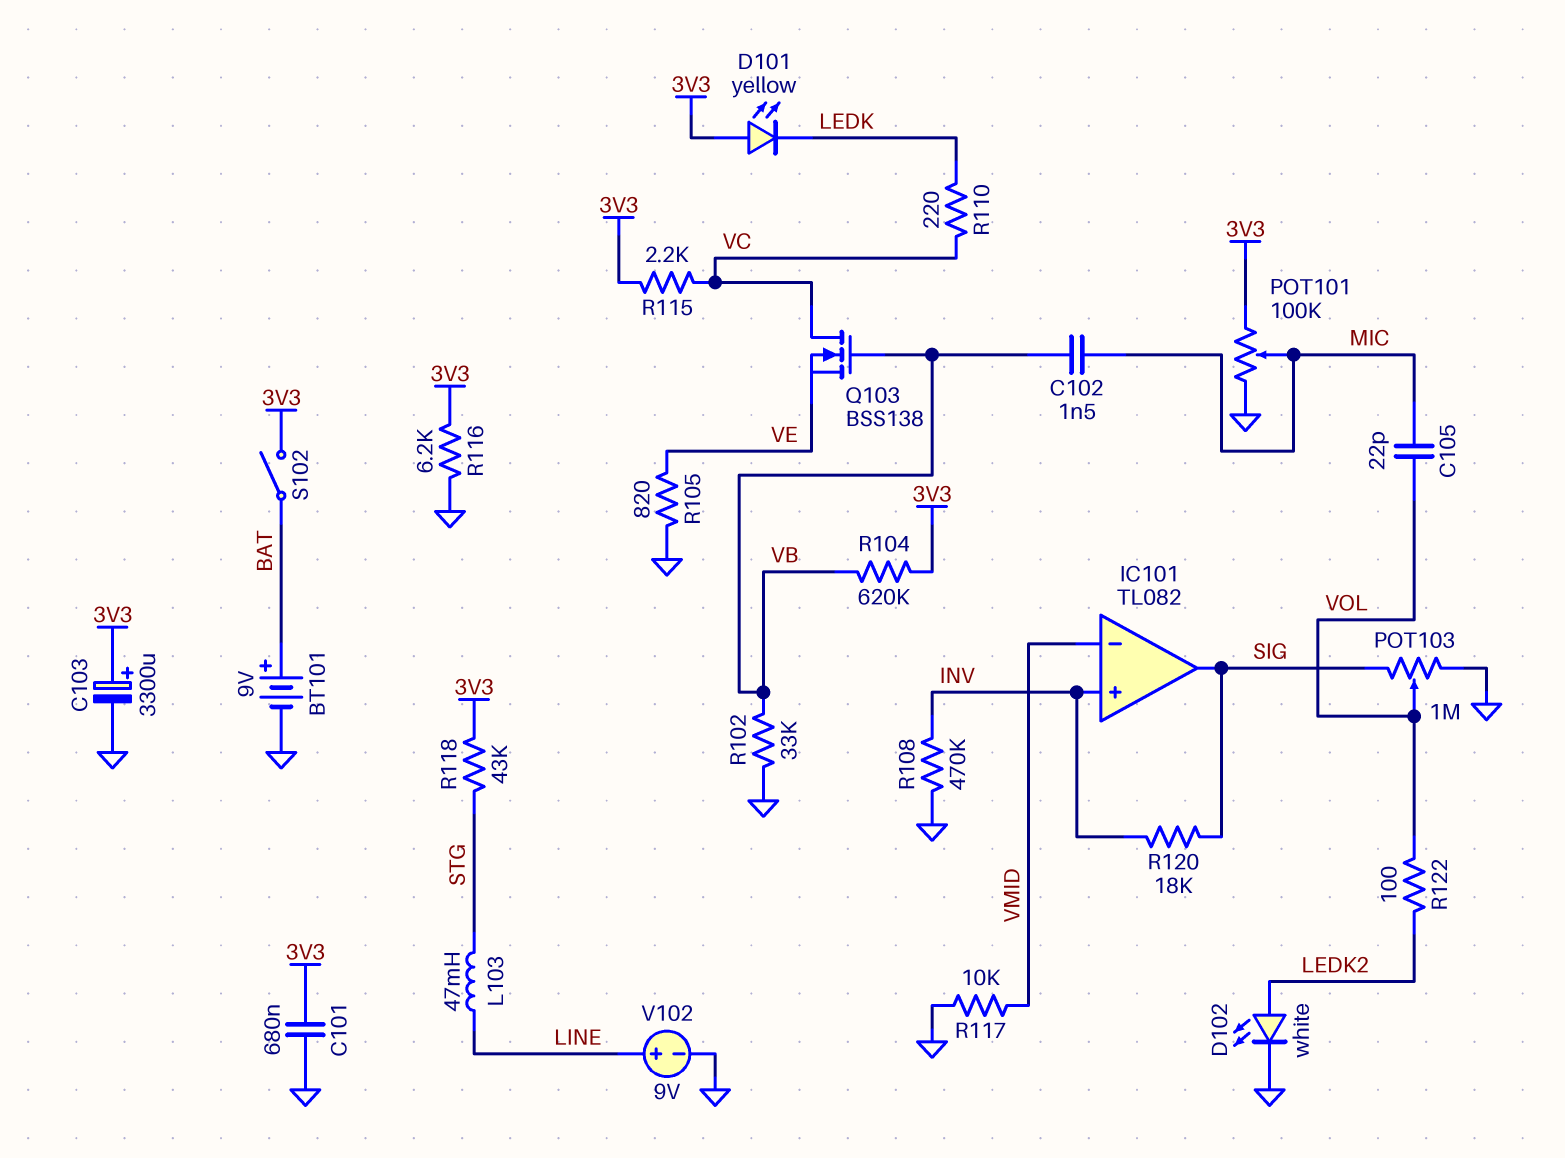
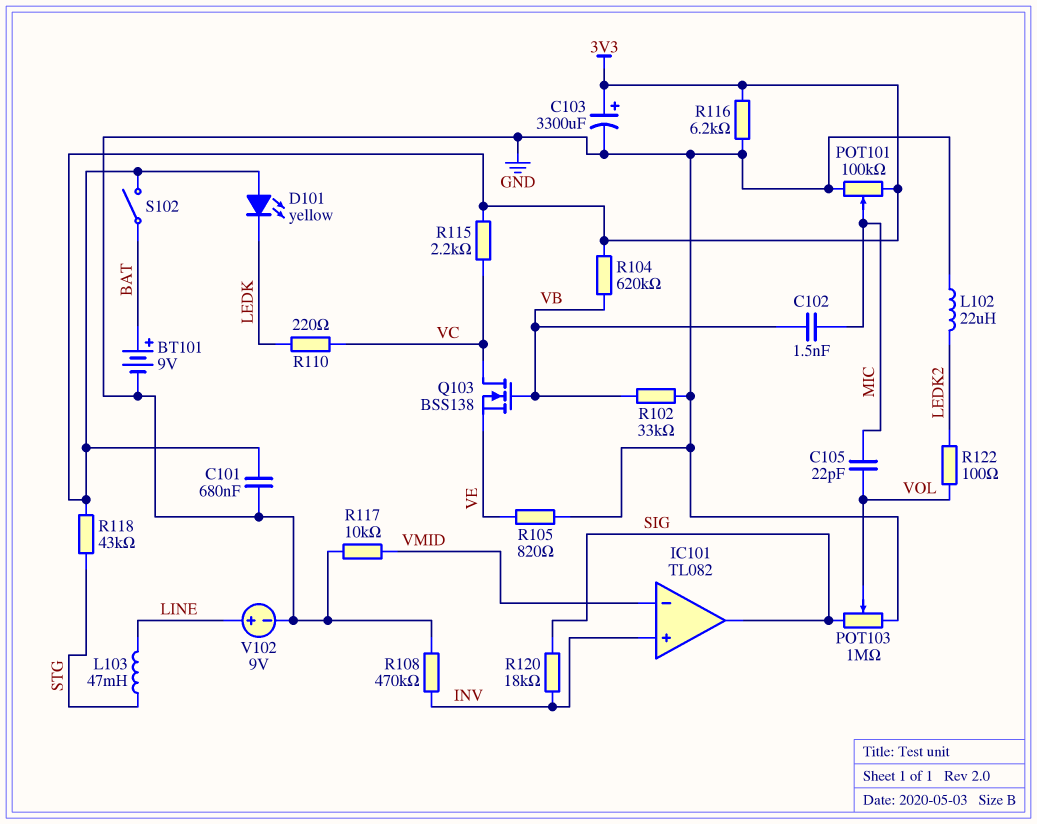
D102: LED white (A LEDK2, K GND) -> none
L102: none -> 22uH (GND, LEDK2)

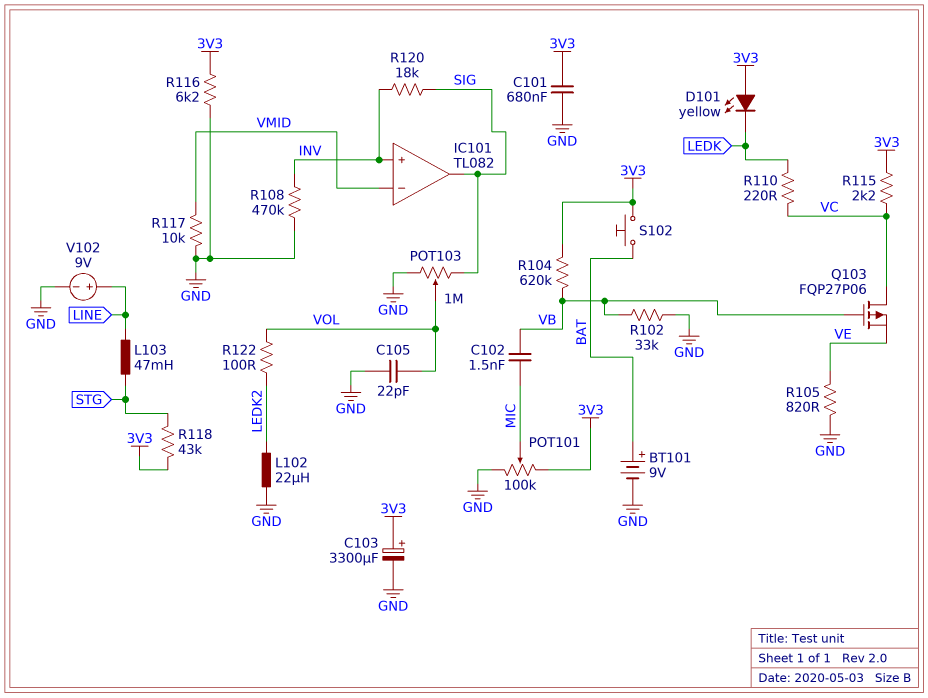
C105: 22pF (MIC, VOL) -> 22pF (GND, VOL)
Q103: NMOS BSS138 (G VB, D VC, S VE) -> PMOS FQP27P06 (G VB, D VC, S VE)
S102: switch (3V3, BAT) -> button (3V3, BAT)

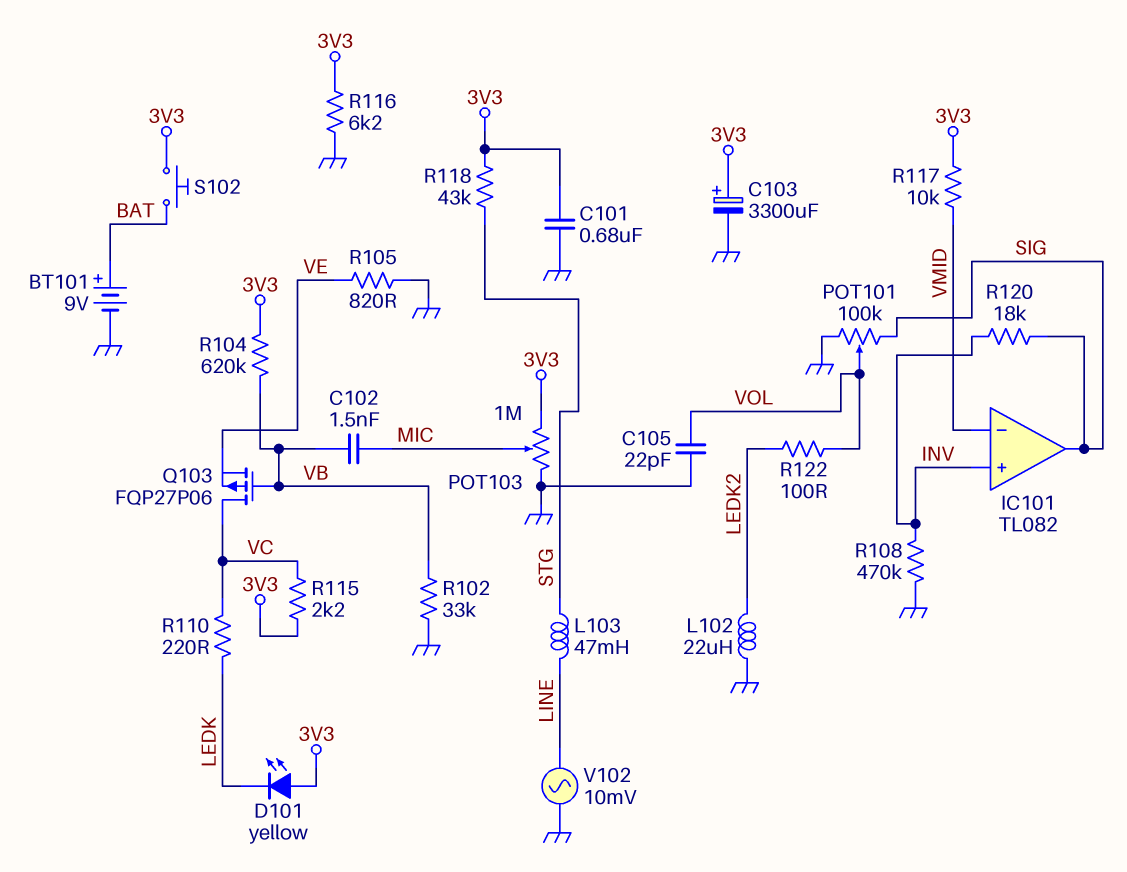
POT101: 100k (3V3, GND, wiper MIC) -> 100k (GND, SIG, wiper VOL)
POT103: 1M (GND, SIG, wiper VOL) -> 1M (3V3, GND, wiper MIC)
R117: 10k (GND, VMID) -> 10k (3V3, VMID)
V102: 9V (plus LINE, minus GND) -> AC 10mV (GND, LINE)

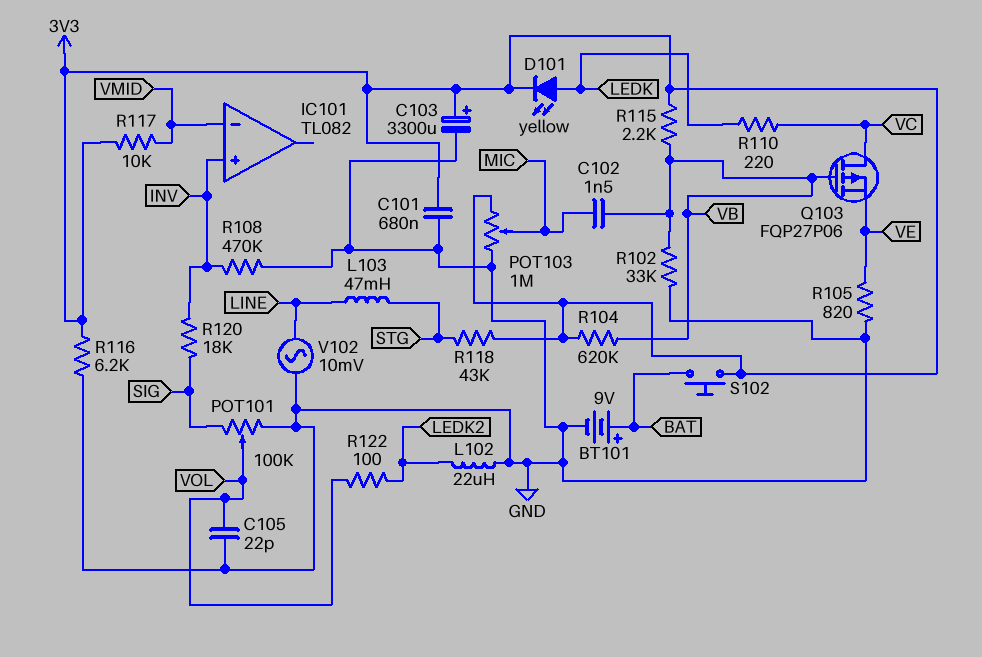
D101: LED yellow (A 3V3, K LEDK) -> LED yellow (A LEDK, K 3V3)
IC101 pin out: SIG -> none
R115: 2.2k (3V3, VC) -> 2.2k (3V3, VB)

